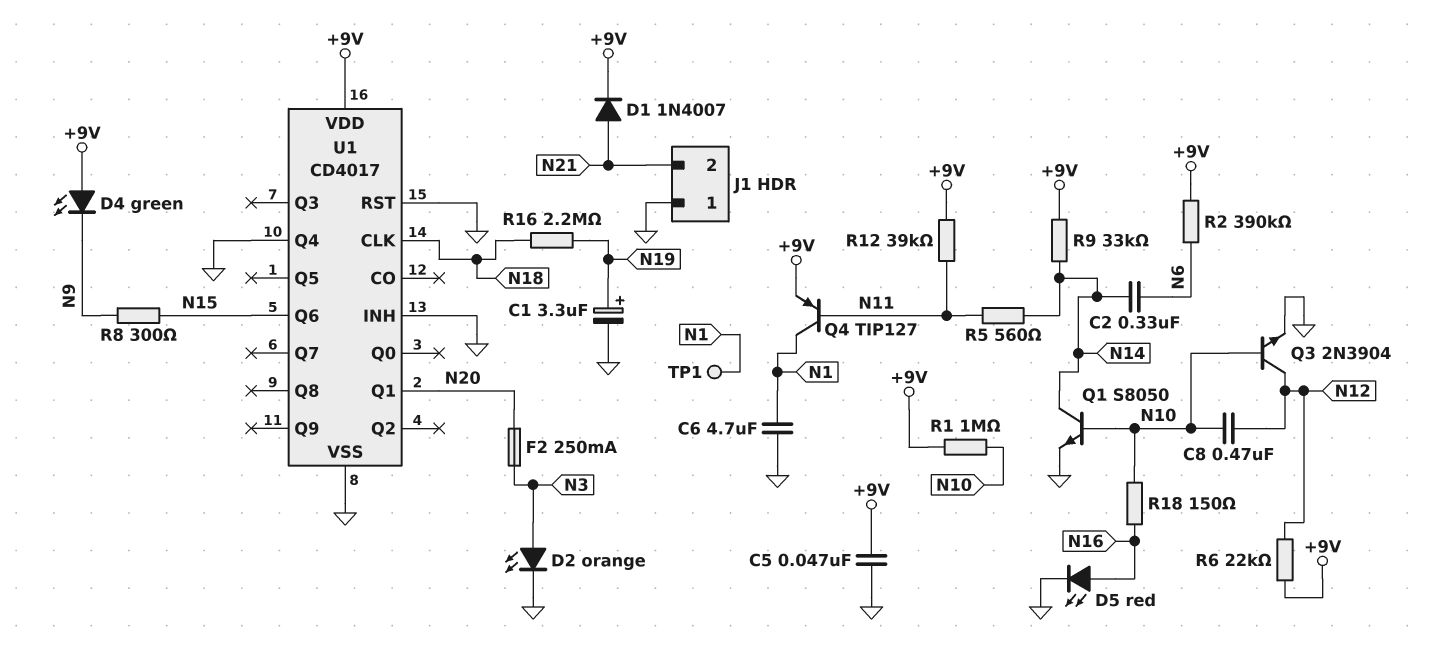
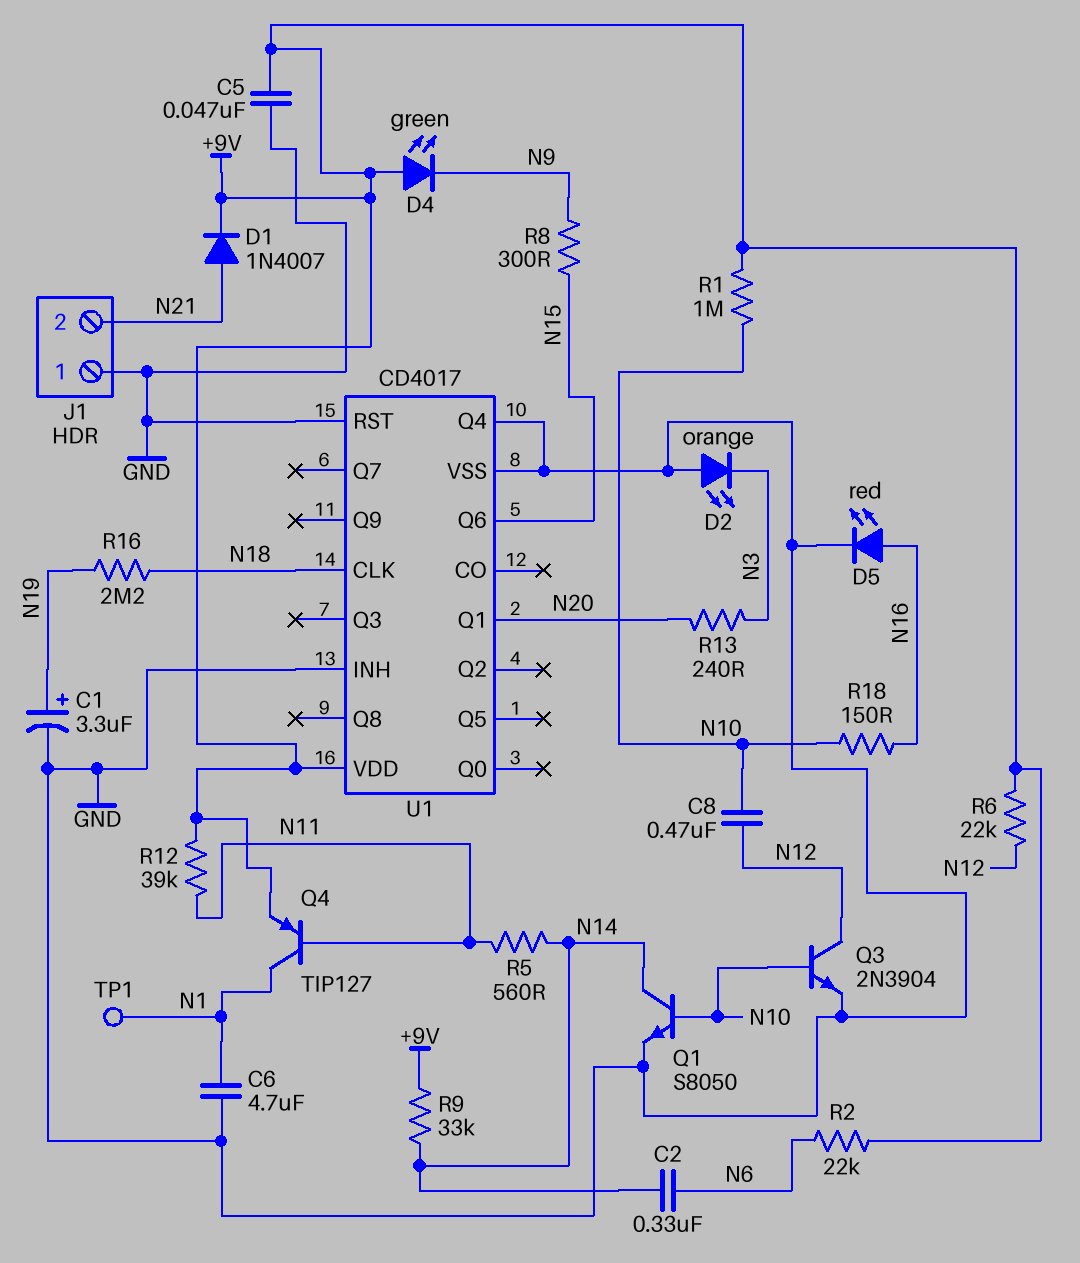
D2: LED orange (A N3, K GND) -> LED orange (A GND, K N3)
F2: 250mA (N3, N20) -> none
R2: 390k (+9V, N6) -> 22k (+9V, N6)
R13: none -> 240 (N3, N20)

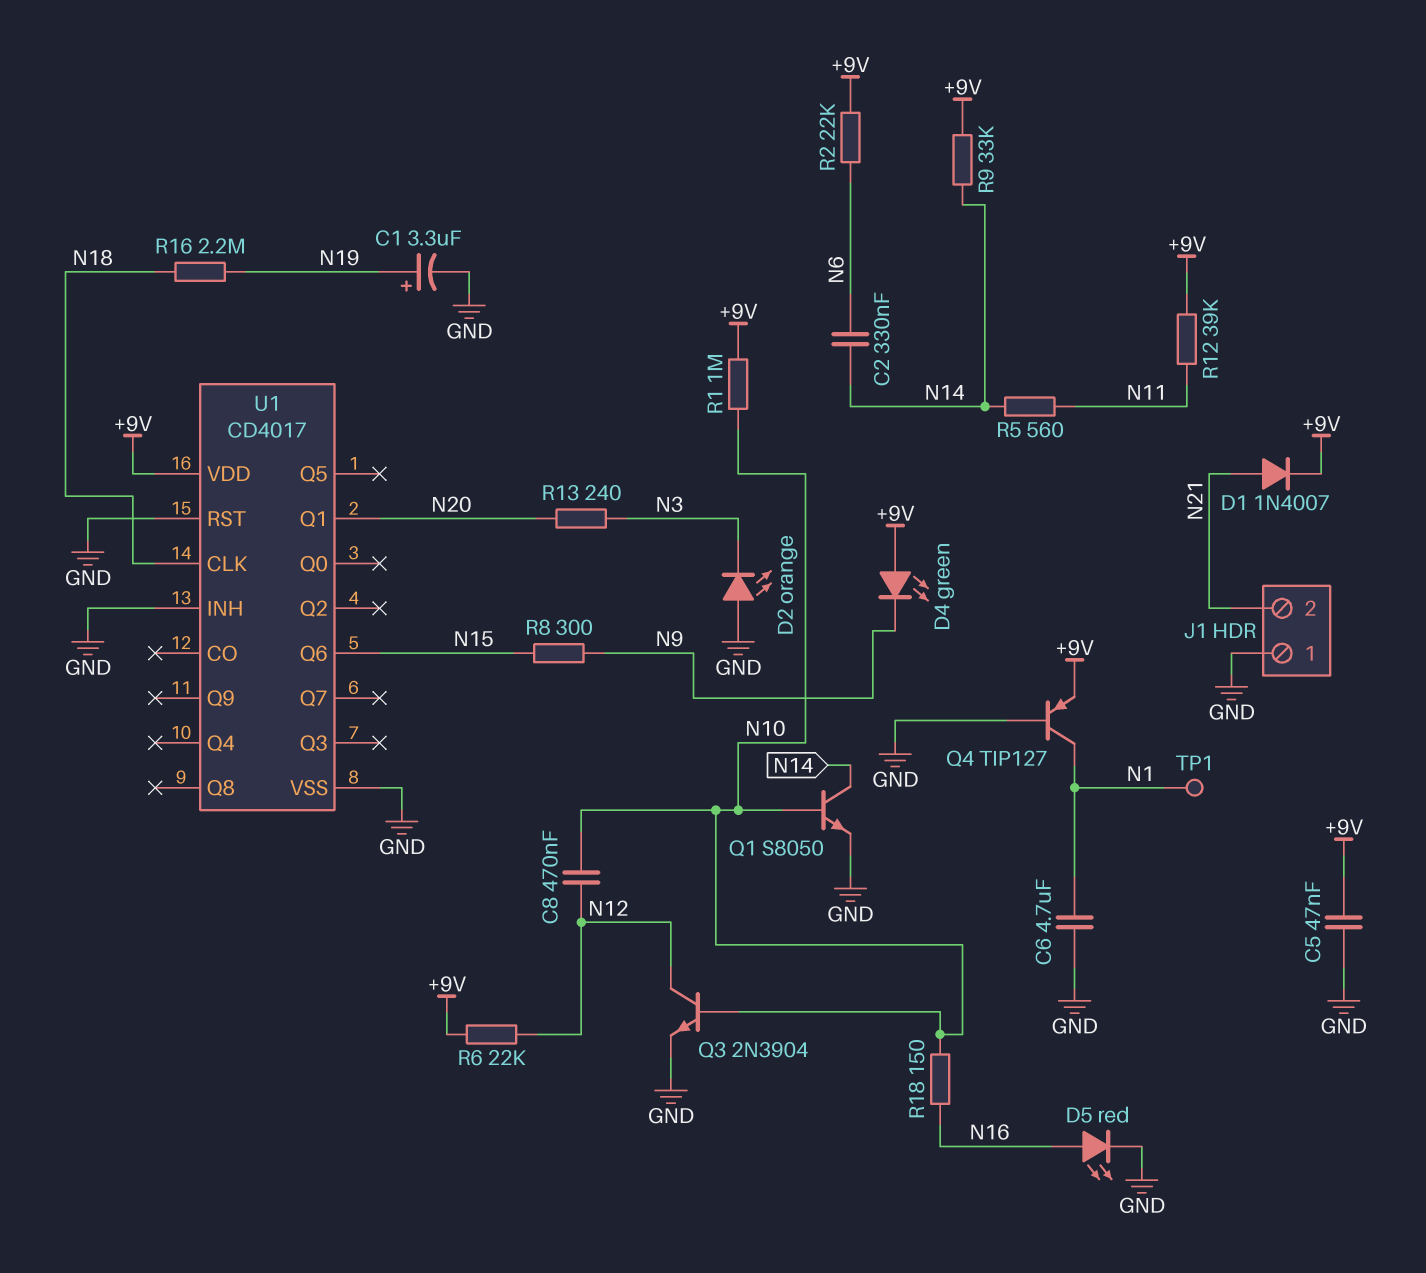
Q4: PNP TIP127 (B N11, C N1, E +9V) -> PNP TIP127 (B GND, C N1, E +9V)
U1 pin Q4: GND -> none

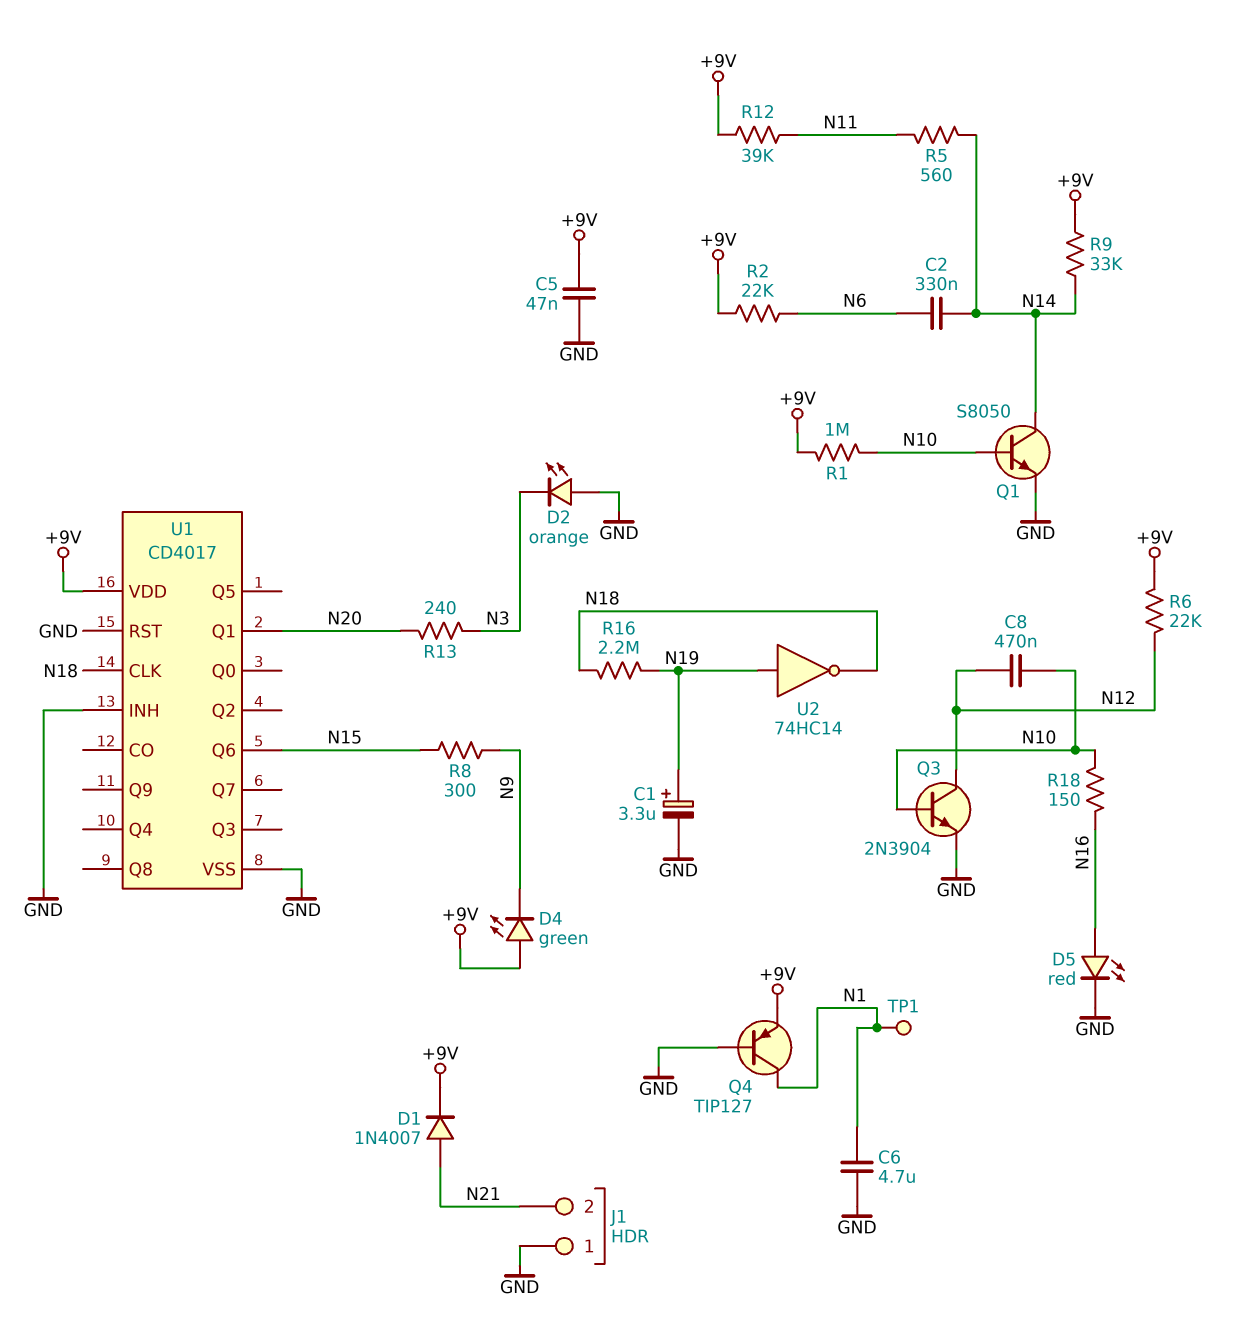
U2: none -> NOT 74HC14 (in N19, out N18)

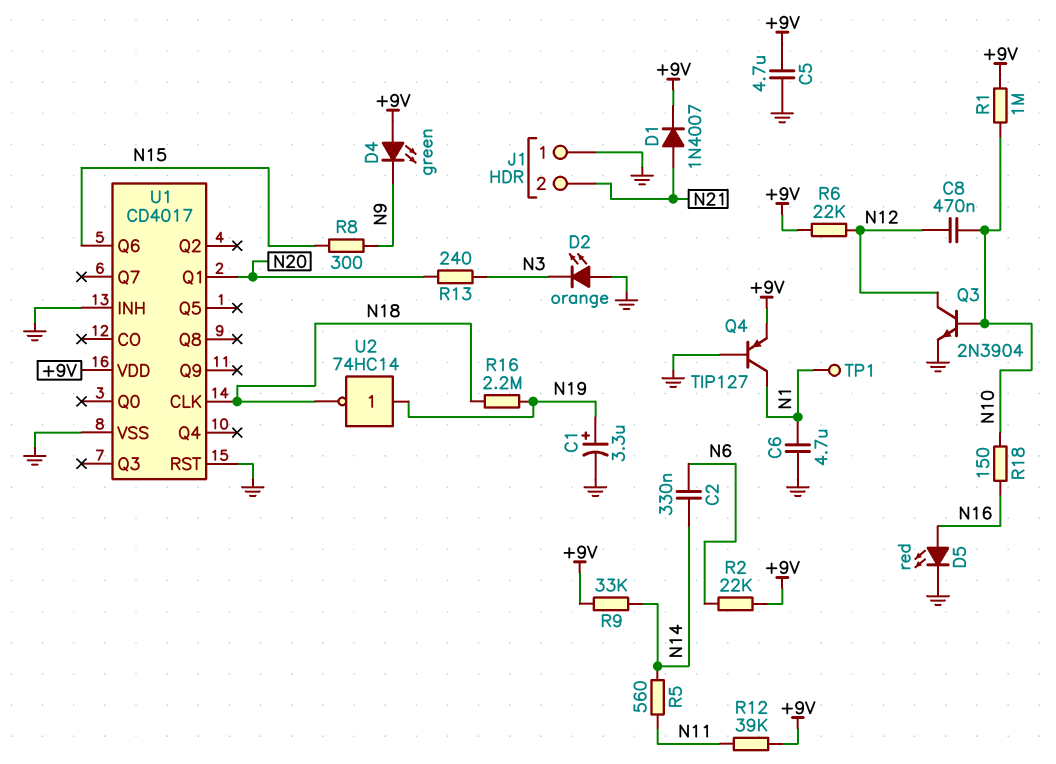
C5: 47nF (+9V, GND) -> 4.7uF (+9V, GND)
Q1: NPN S8050 (B N10, C N14, E GND) -> none

